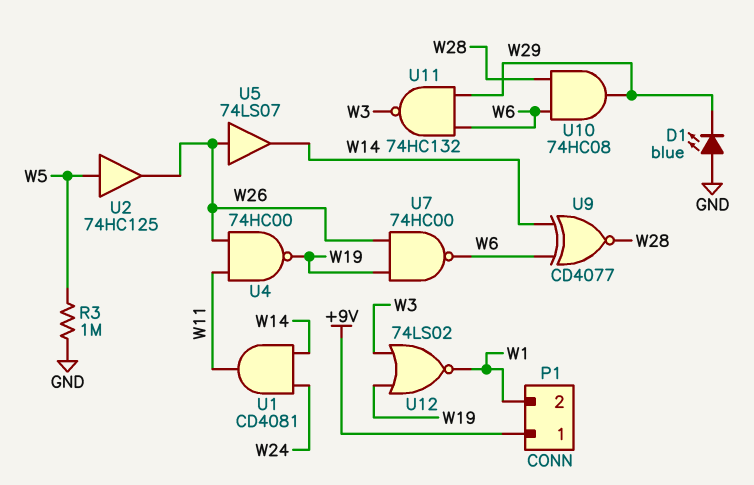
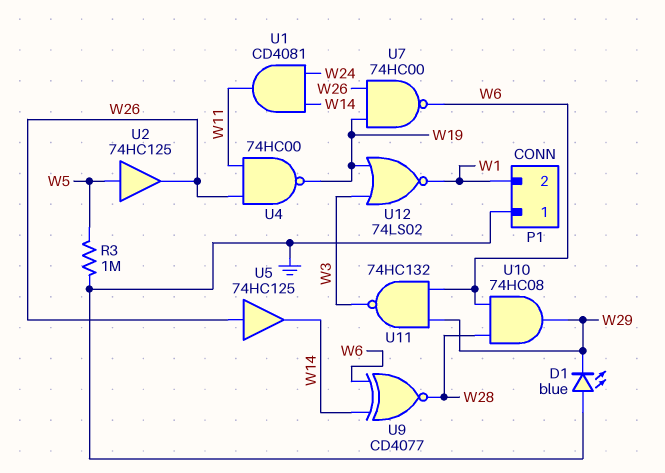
P1 pin 1: +9V -> GND
U5: buffer 74LS07 (in W26, out W14) -> buffer 74HC125 (in W26, out W14)

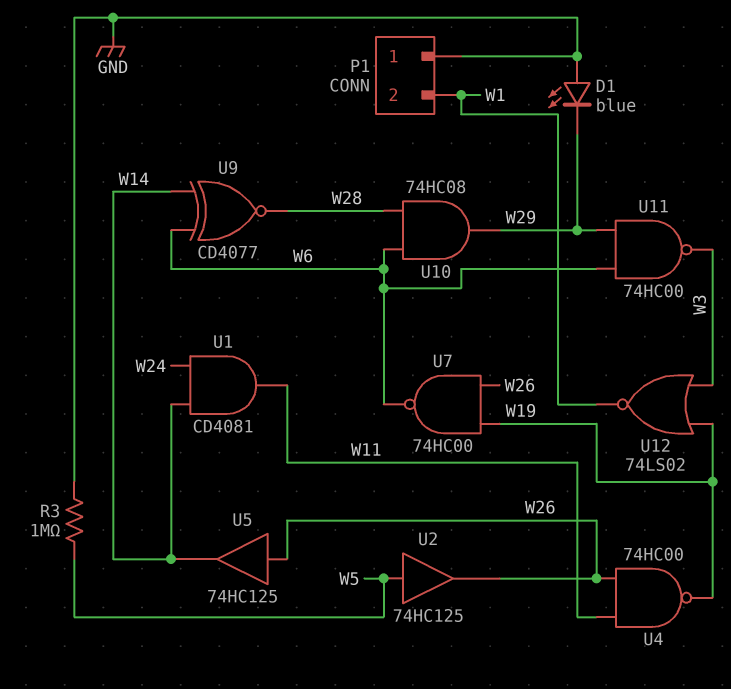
U11: NAND 74HC132 (in W6, in W29, out W3) -> NAND 74HC00 (in W6, in W29, out W3)

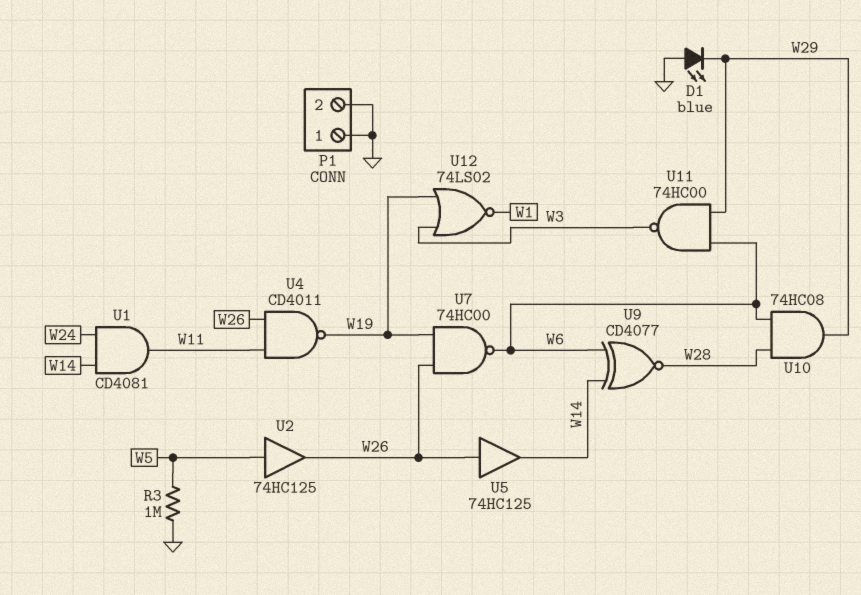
P1 pin 2: W1 -> GND
U4: NAND 74HC00 (in W11, in W26, out W19) -> NAND CD4011 (in W11, in W26, out W19)

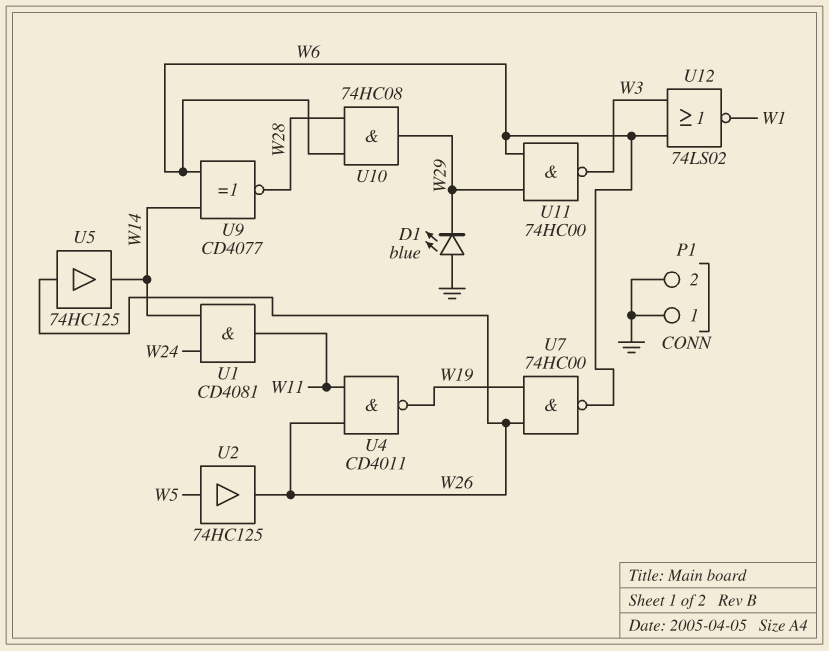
R3: 1M (GND, W5) -> none
U12: NOR 74LS02 (in W3, in W19, out W1) -> NOR 74LS02 (in W3, in W6, out W1)

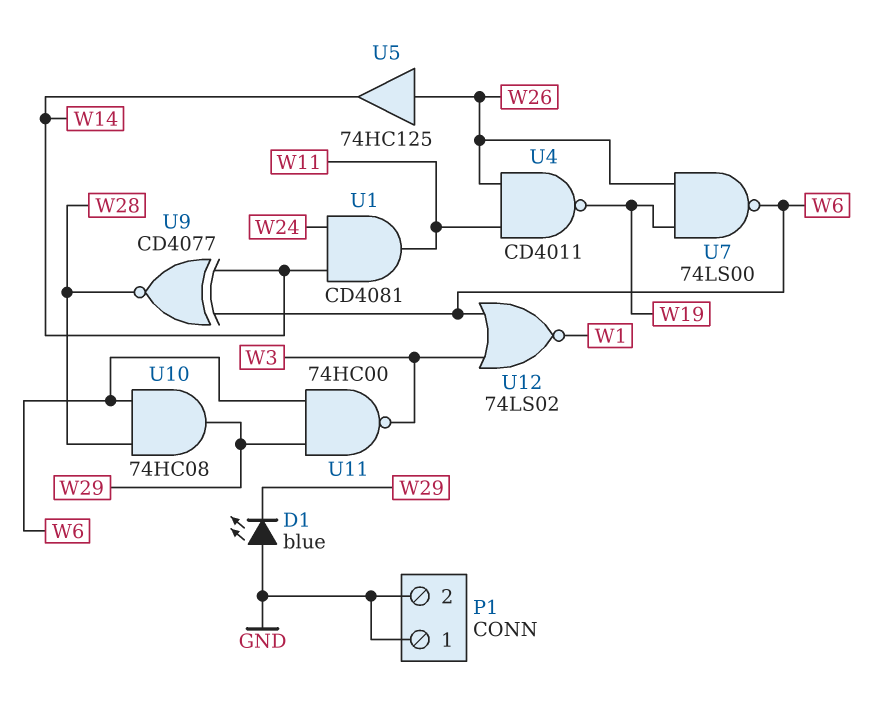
U2: buffer 74HC125 (in W5, out W26) -> none
U7: NAND 74HC00 (in W19, in W26, out W6) -> NAND 74LS00 (in W19, in W26, out W6)

